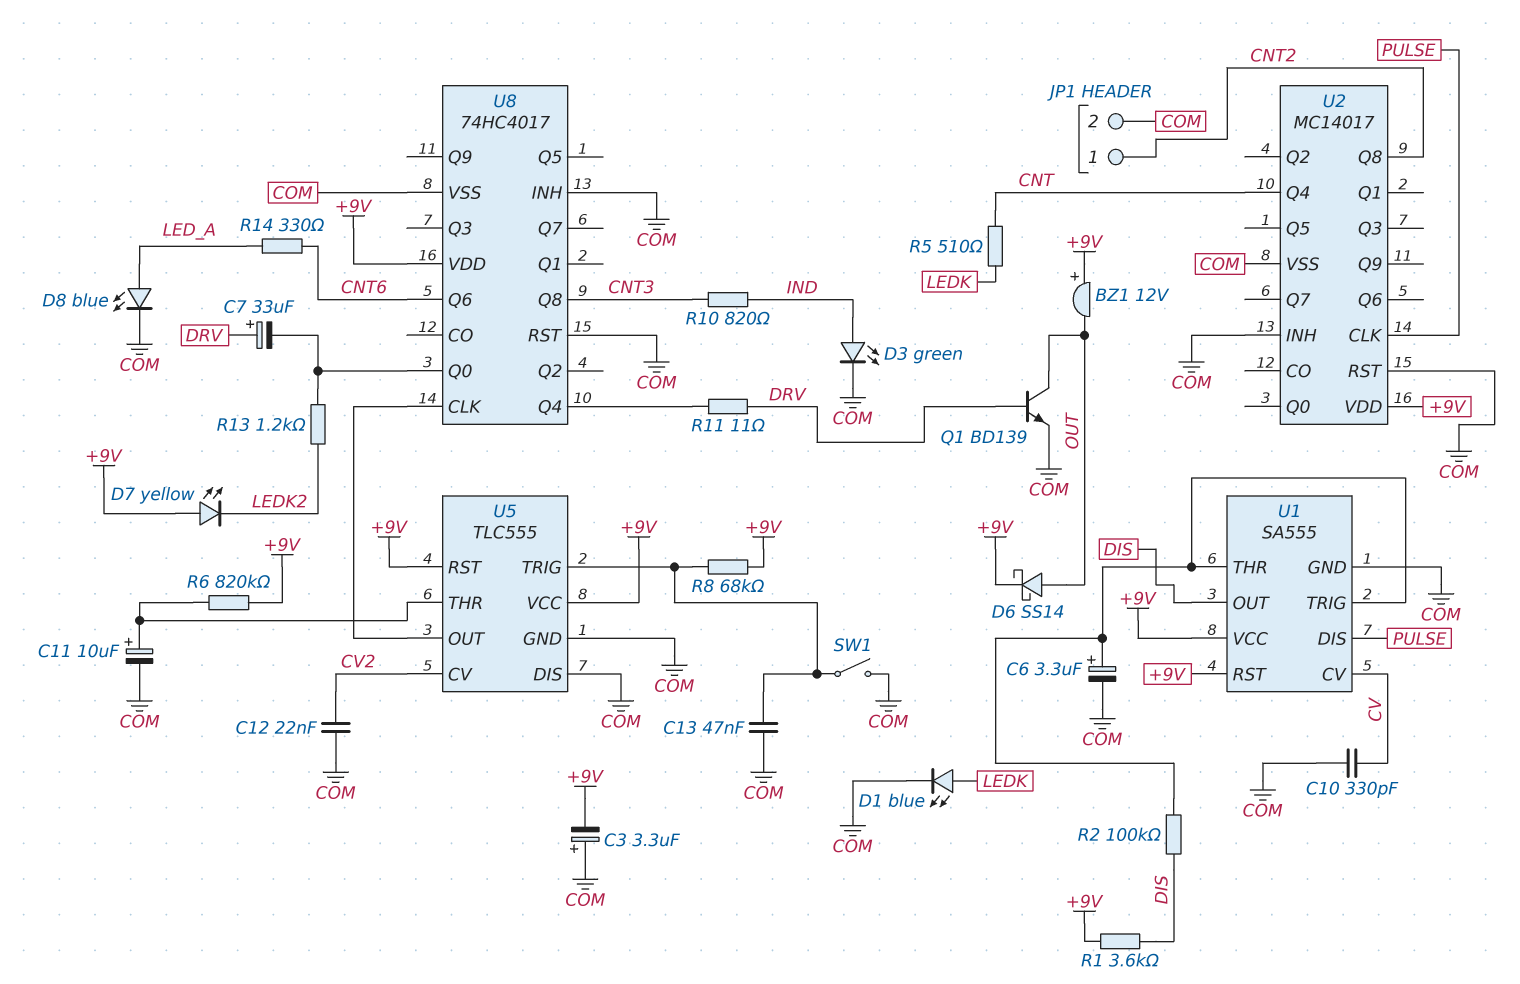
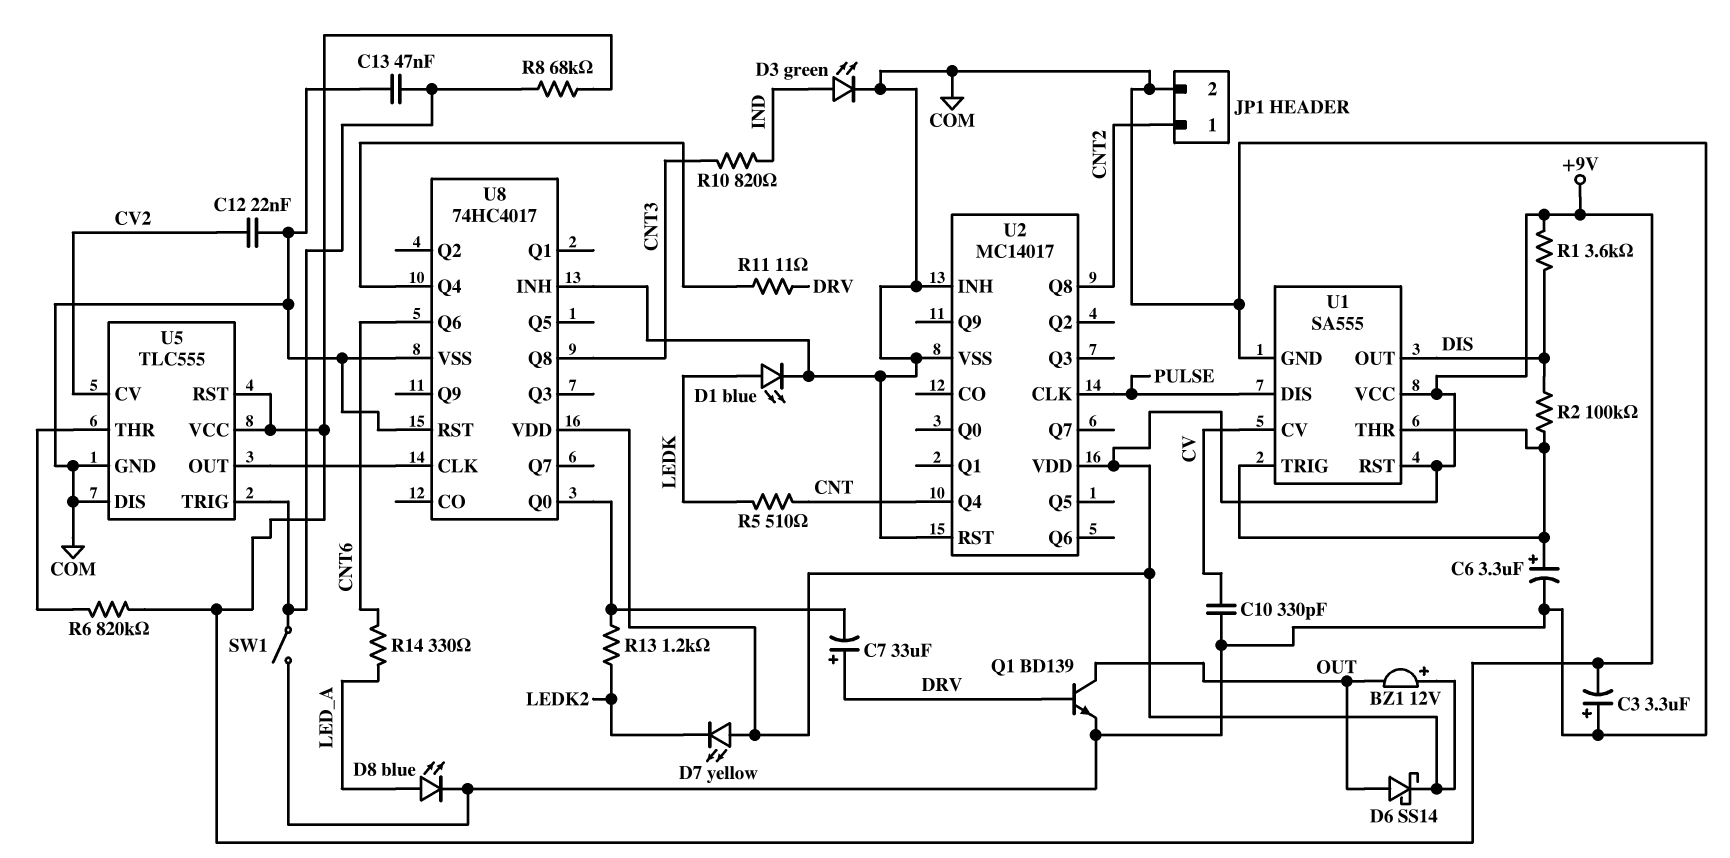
C11: 10uF (plus U5/THR, minus COM) -> none

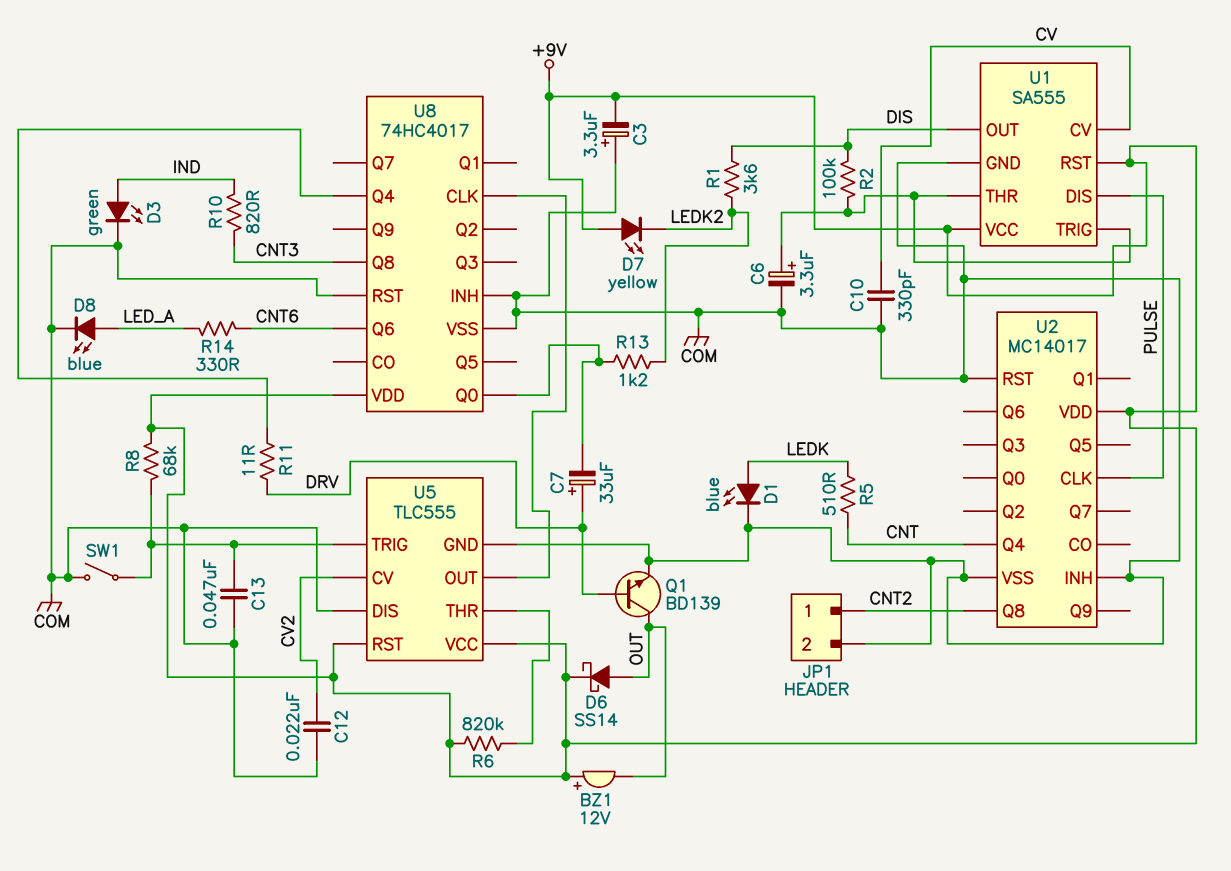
R1: 3.6k (+9V, DIS) -> 3.6k (DIS, LEDK2)

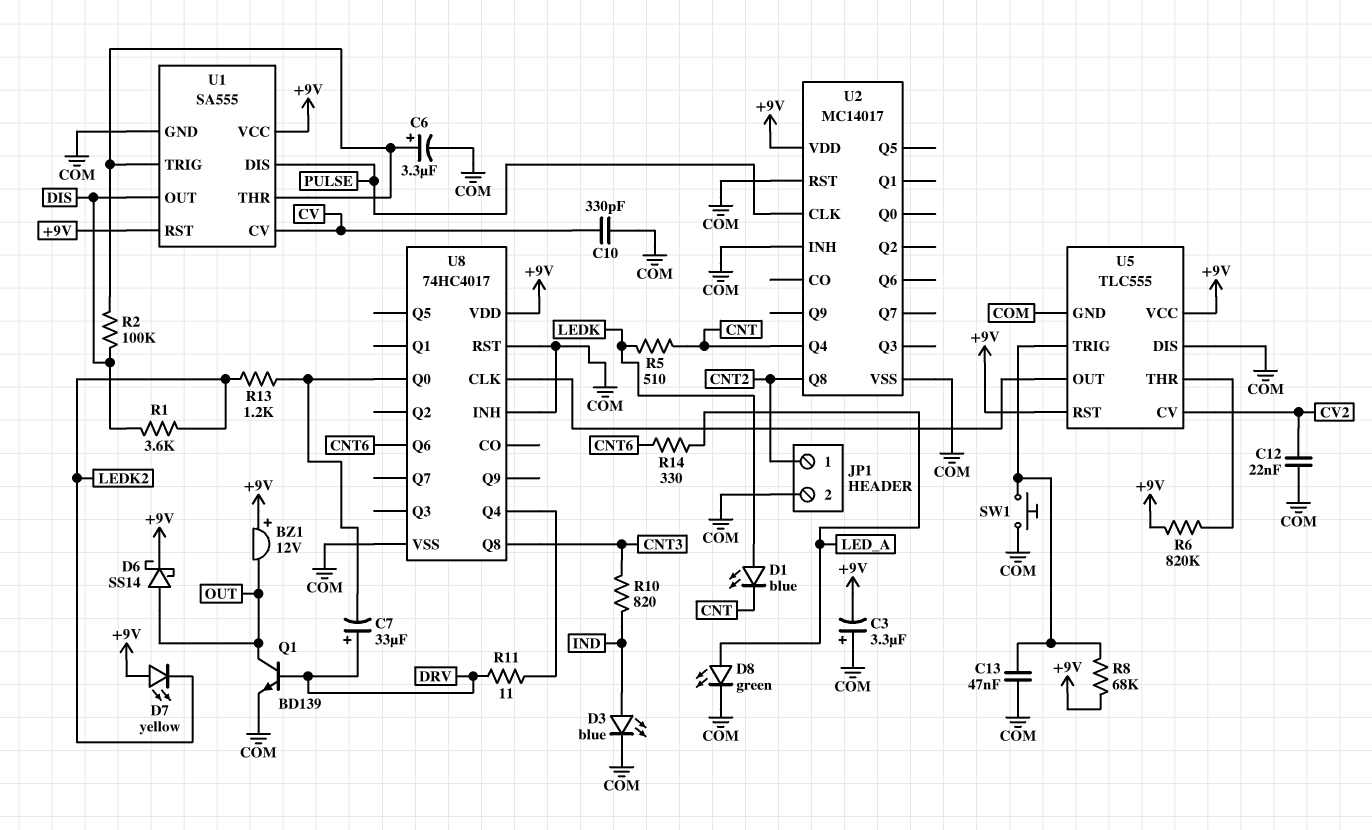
D1: LED blue (A LEDK, K COM) -> LED blue (A LEDK, K CNT)
D3: LED green (A IND, K COM) -> LED blue (A IND, K COM)
D8: LED blue (A LED_A, K COM) -> LED green (A LED_A, K COM)
SW1: switch (COM, U5/TRIG) -> button (COM, U5/TRIG)

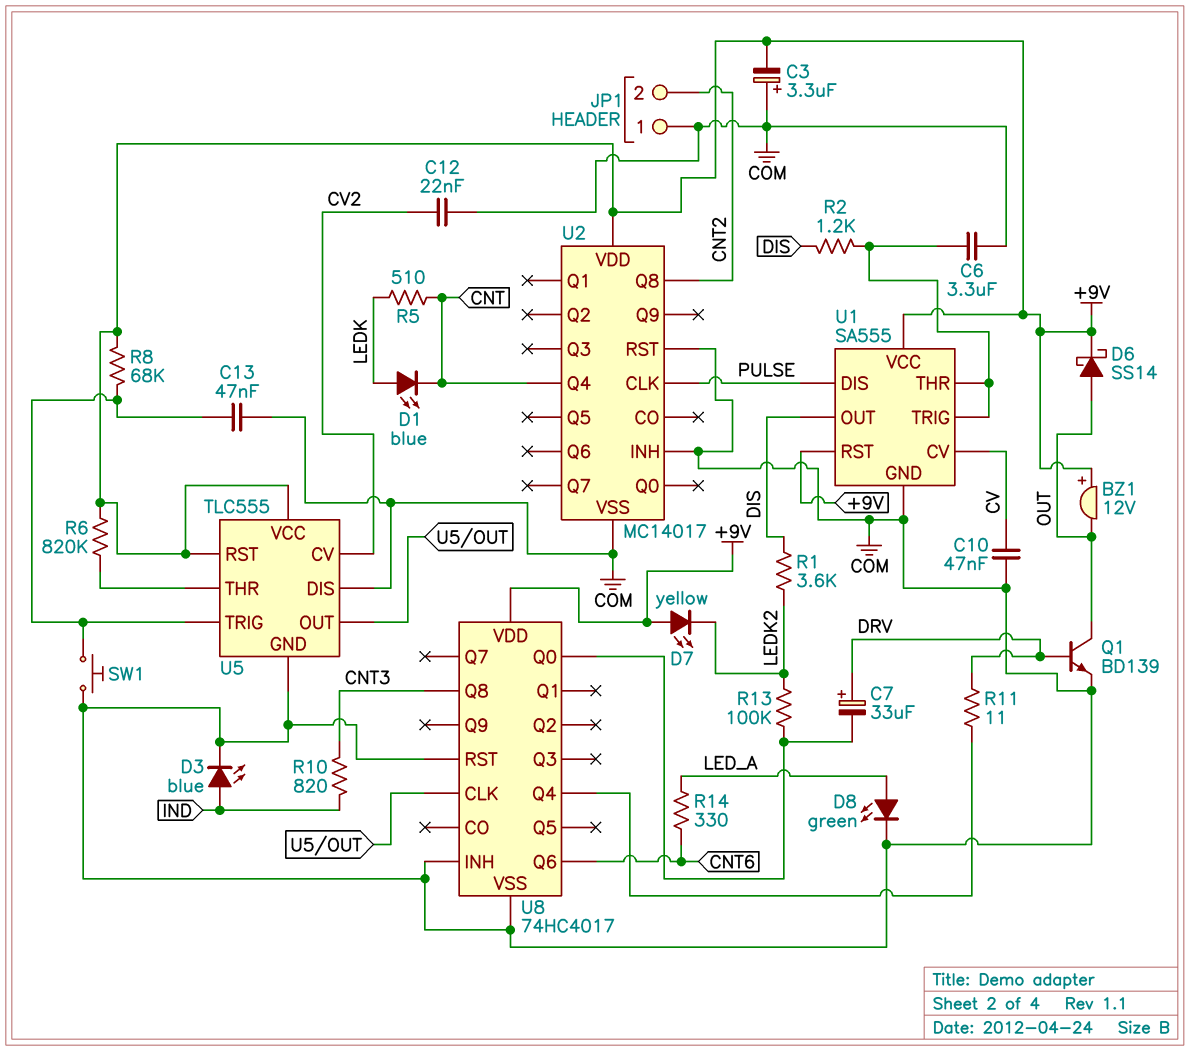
C6: 3.3uF (plus U1/THR, minus COM) -> 3.3uF (COM, U1/THR)
C10: 330pF (COM, CV) -> 47nF (COM, CV)
JP1 pin 1: CNT2 -> COM
JP1 pin 2: COM -> CNT2
R2: 100k (DIS, U1/THR) -> 1.2k (DIS, U1/THR)
R13: 1.2k (LEDK2, U8/Q0) -> 100k (LEDK2, U8/Q0)

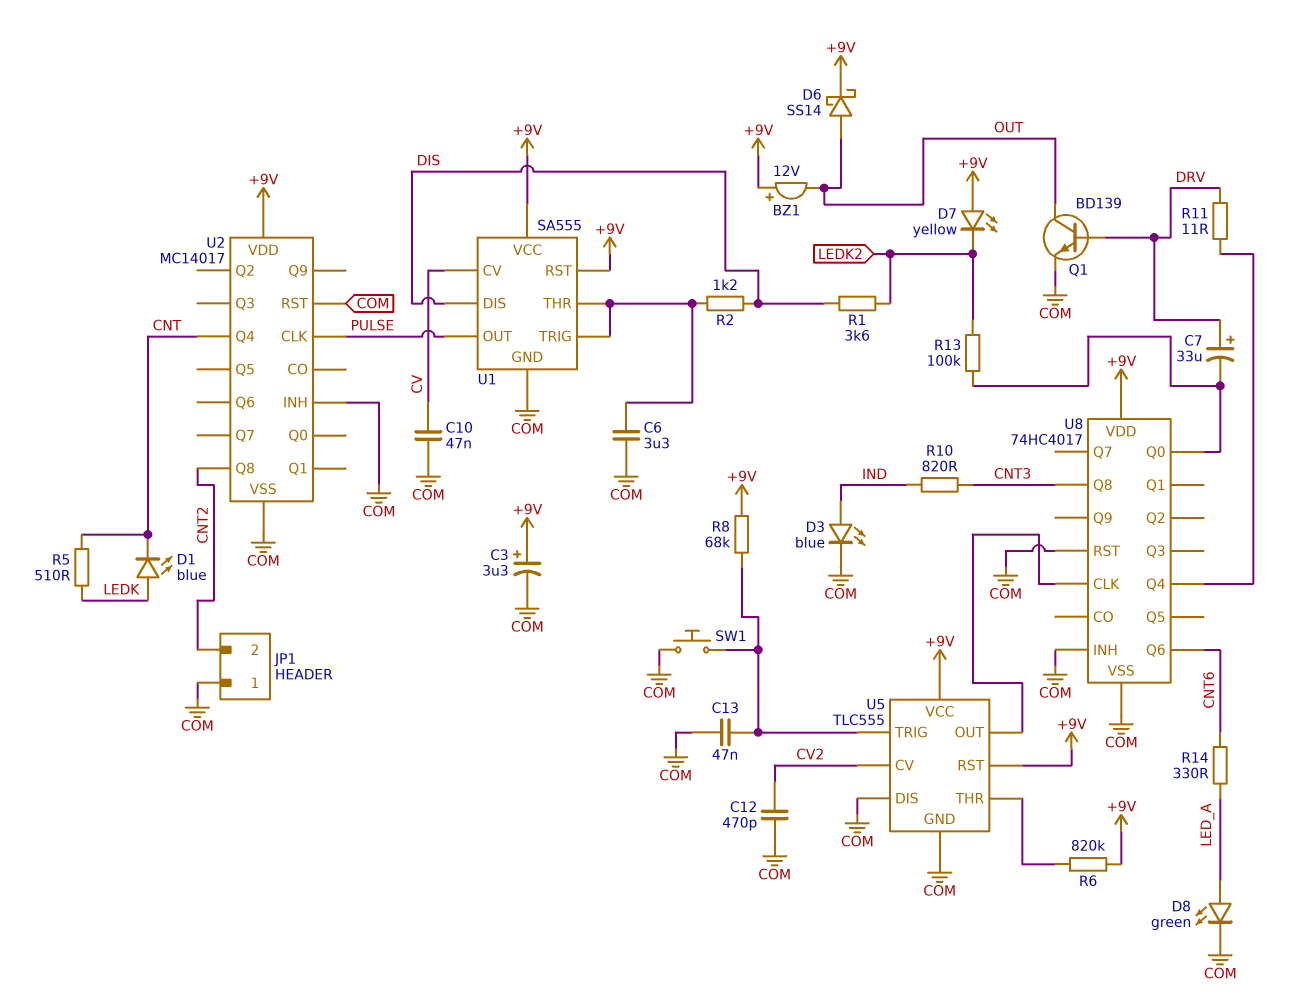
C3: 3.3uF (plus COM, minus +9V) -> 3.3uF (plus +9V, minus COM)
C12: 22nF (COM, CV2) -> 470pF (COM, CV2)
U1 pin DIS: PULSE -> DIS
U1 pin OUT: DIS -> PULSE

